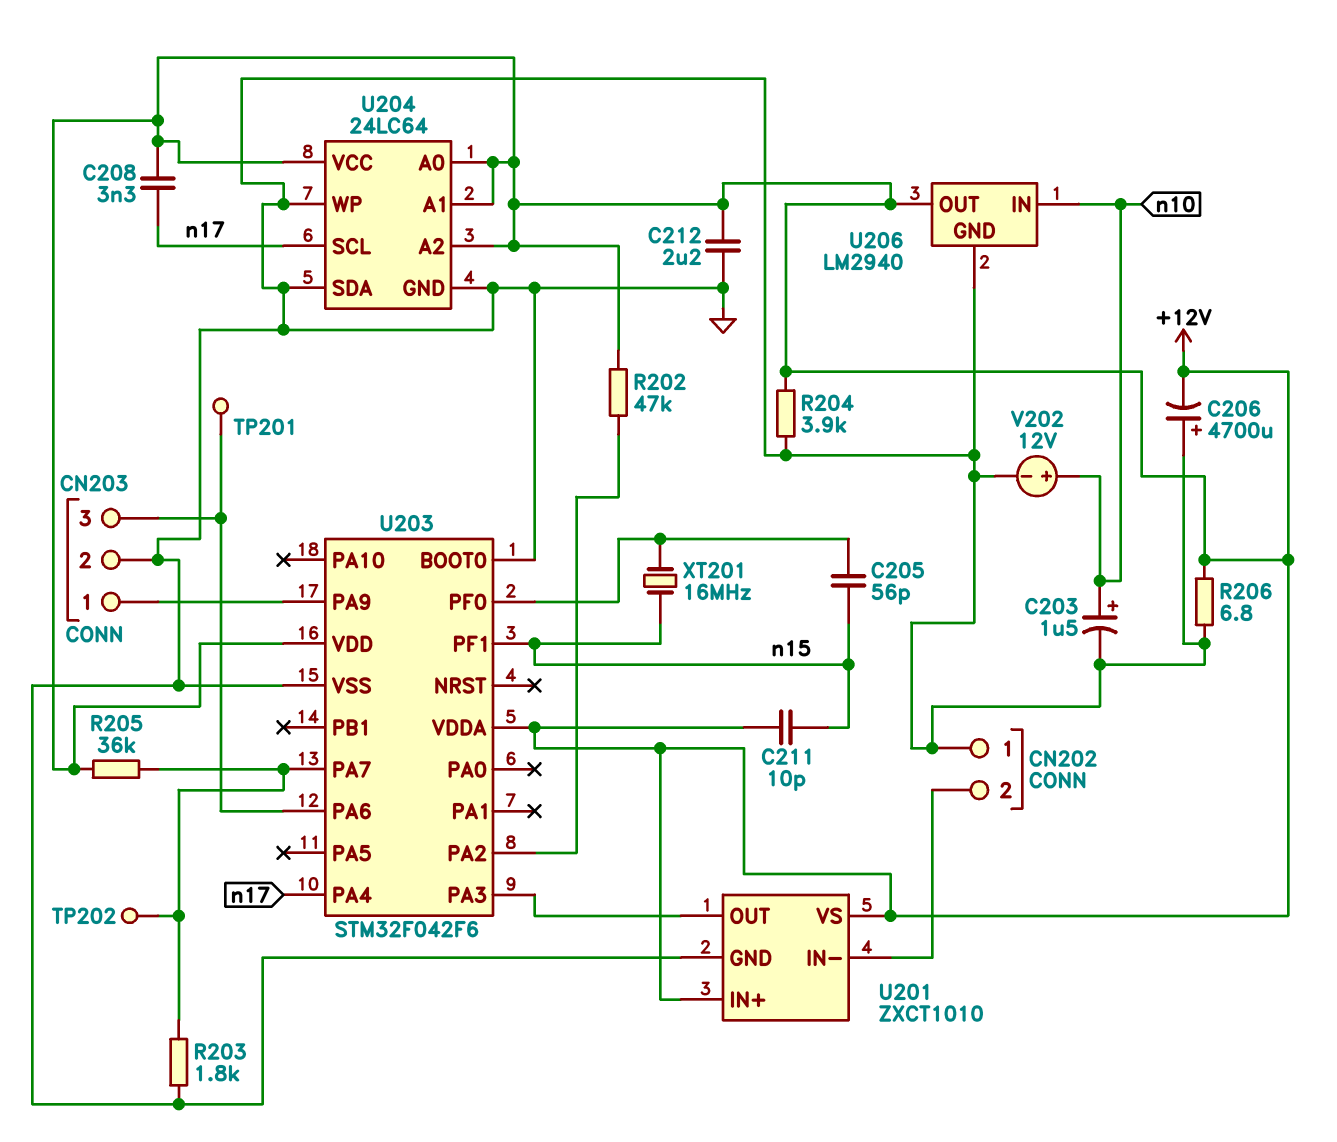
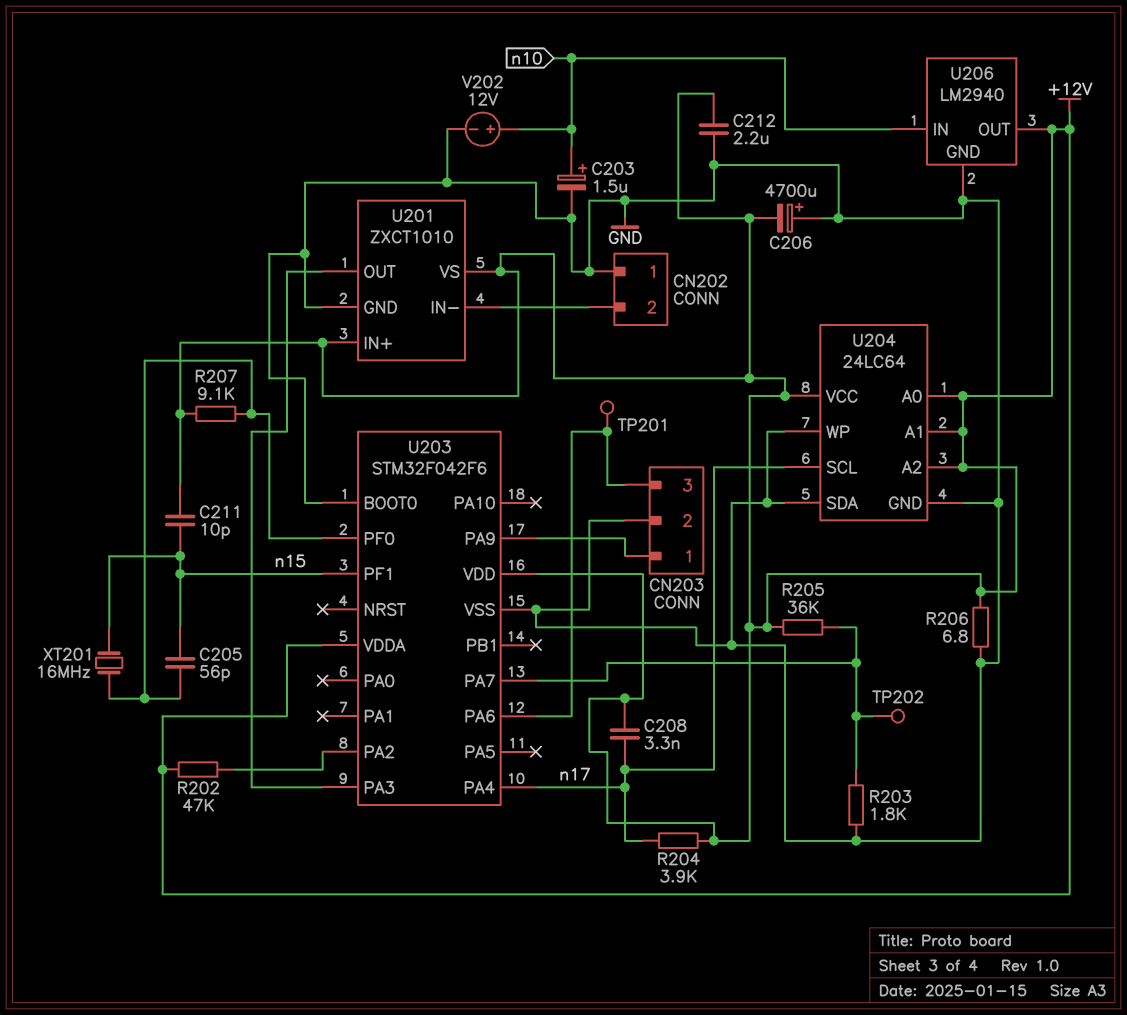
R204: 3.9k (+12V, GND) -> 3.9k (+12V, n17)
R207: none -> 9.1k (+12V, U203/PF0)

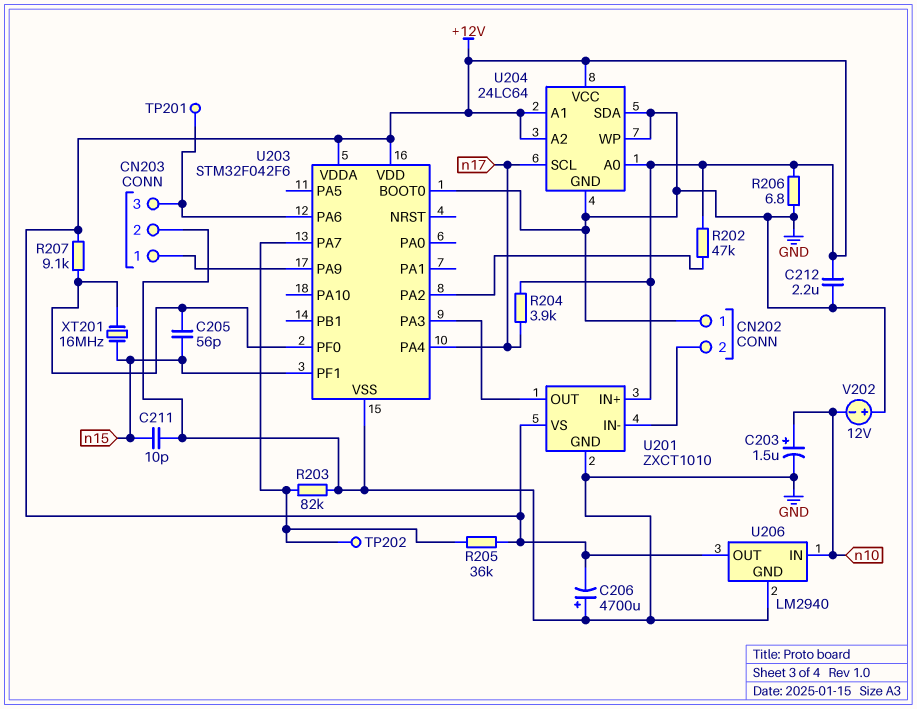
C208: 3.3nF (+12V, n17) -> none
C211: 10pF (+12V, n15) -> 10pF (GND, n15)
R203: 1.8k (GND, U203/PA7) -> 82k (GND, U203/PA7)
V202: 12V (plus n10, minus GND) -> 12V (plus GND, minus n10)

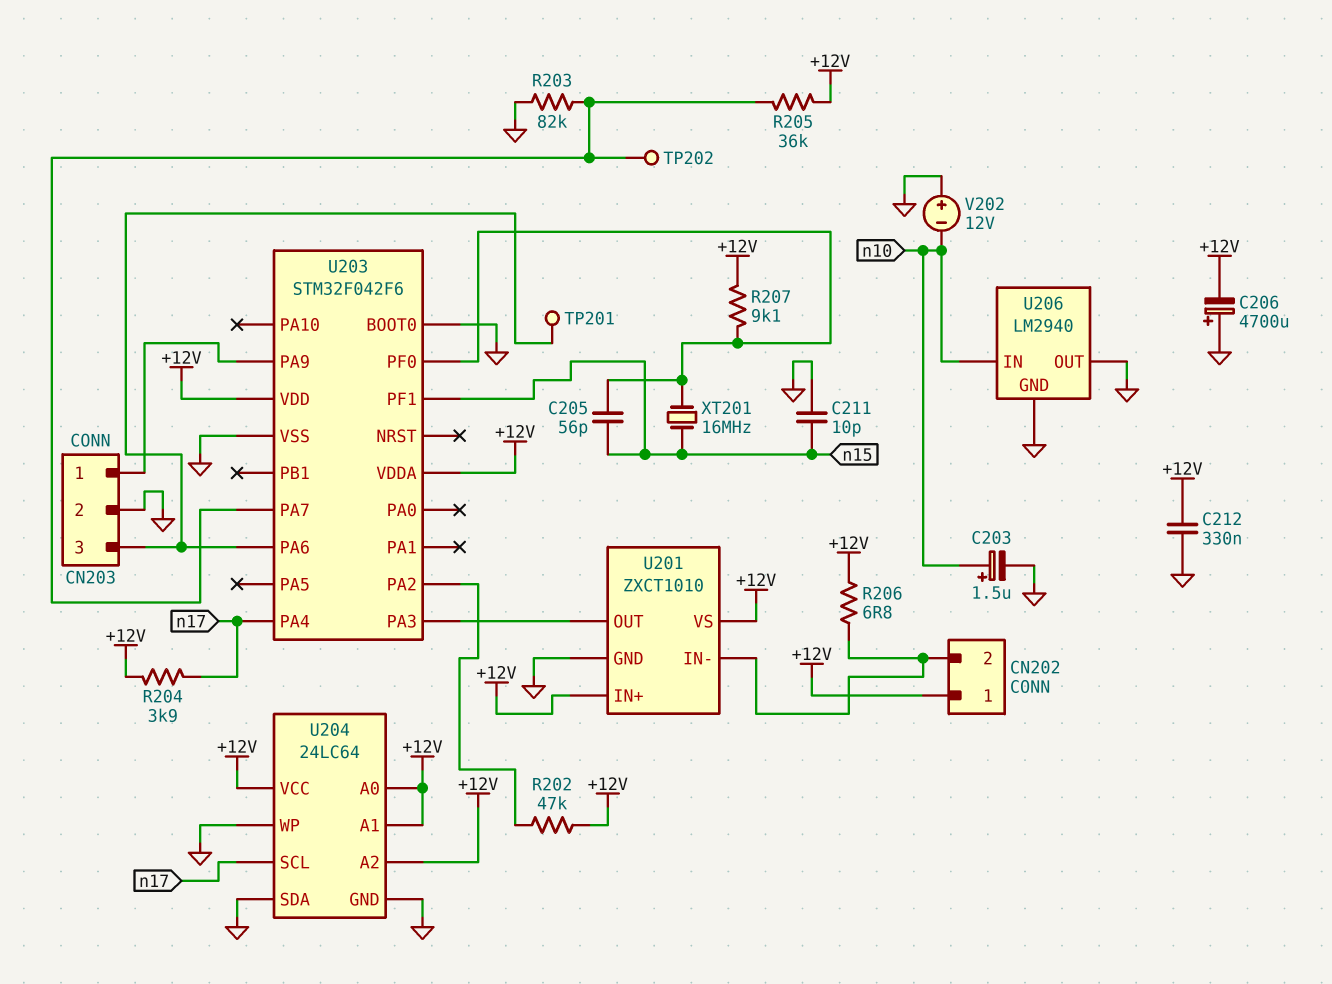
C212: 2.2uF (+12V, GND) -> 330nF (+12V, GND)
CN202 pin 1: GND -> +12V
R206: 6.8 (+12V, GND) -> 6.8 (+12V, CN202/2)
U206 pin OUT: +12V -> GND

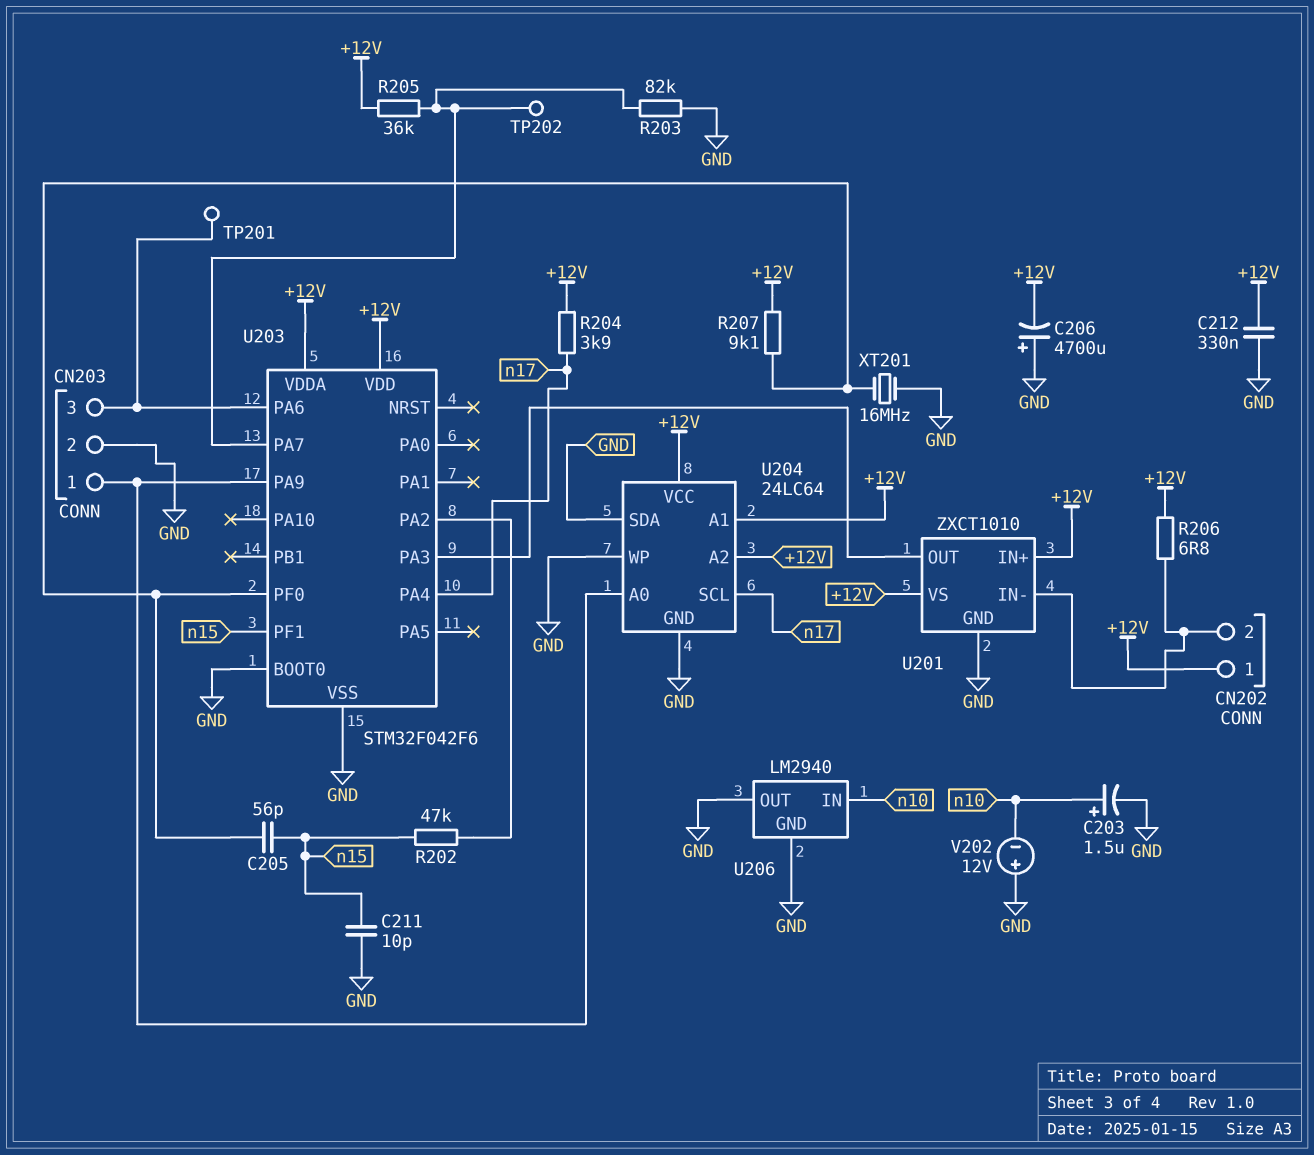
R202: 47k (+12V, U203/PA2) -> 47k (U203/PA2, n15)
U204 pin A0: +12V -> CN203/1
XT201: 16MHz (U203/PF0, n15) -> 16MHz (GND, U203/PF0)

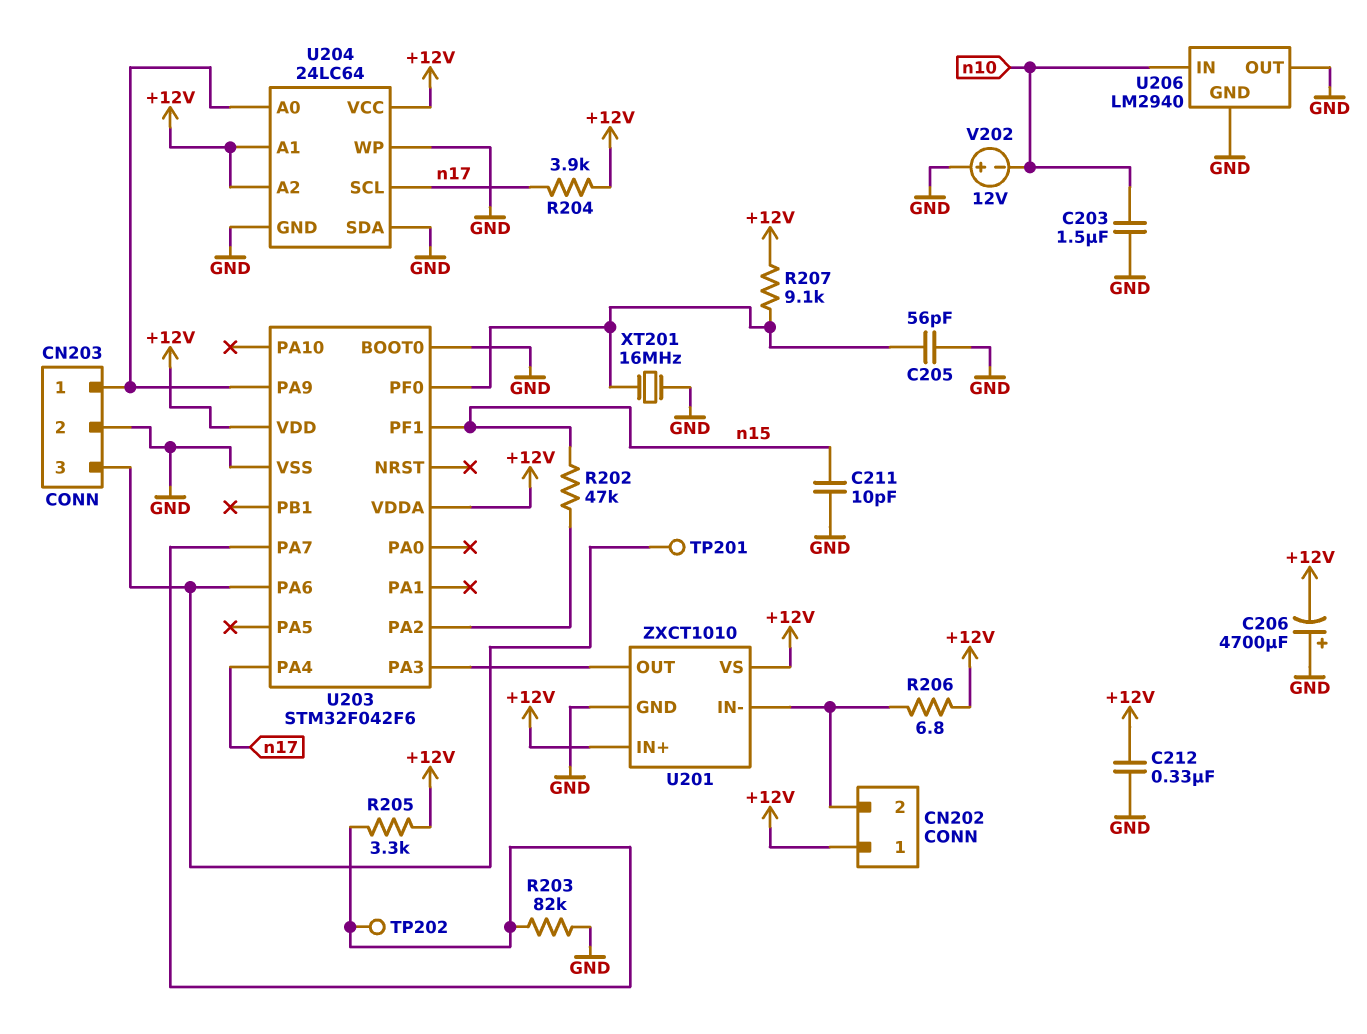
C203: 1.5uF (plus n10, minus GND) -> 1.5uF (GND, n10)
C205: 56pF (U203/PF0, n15) -> 56pF (GND, U203/PF0)
R205: 36k (+12V, U203/PA7) -> 3.3k (+12V, U203/PA7)

